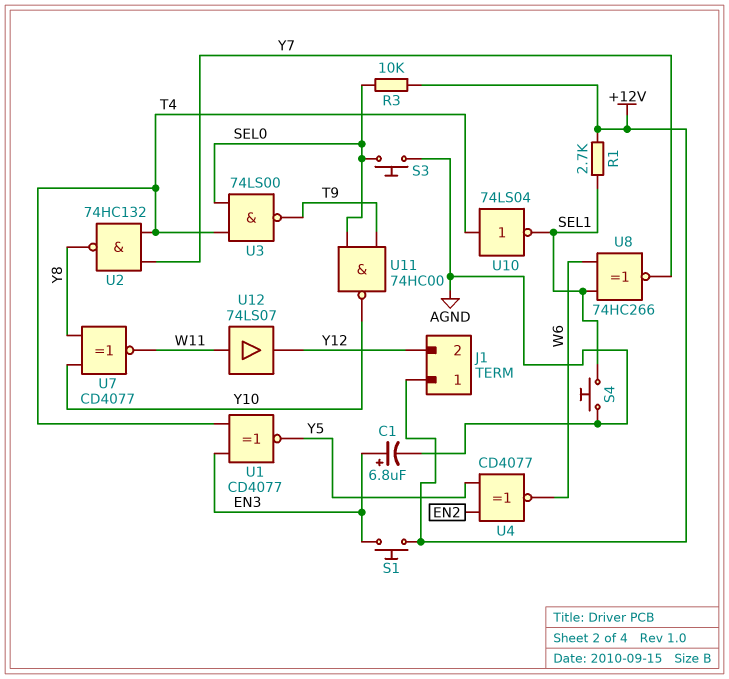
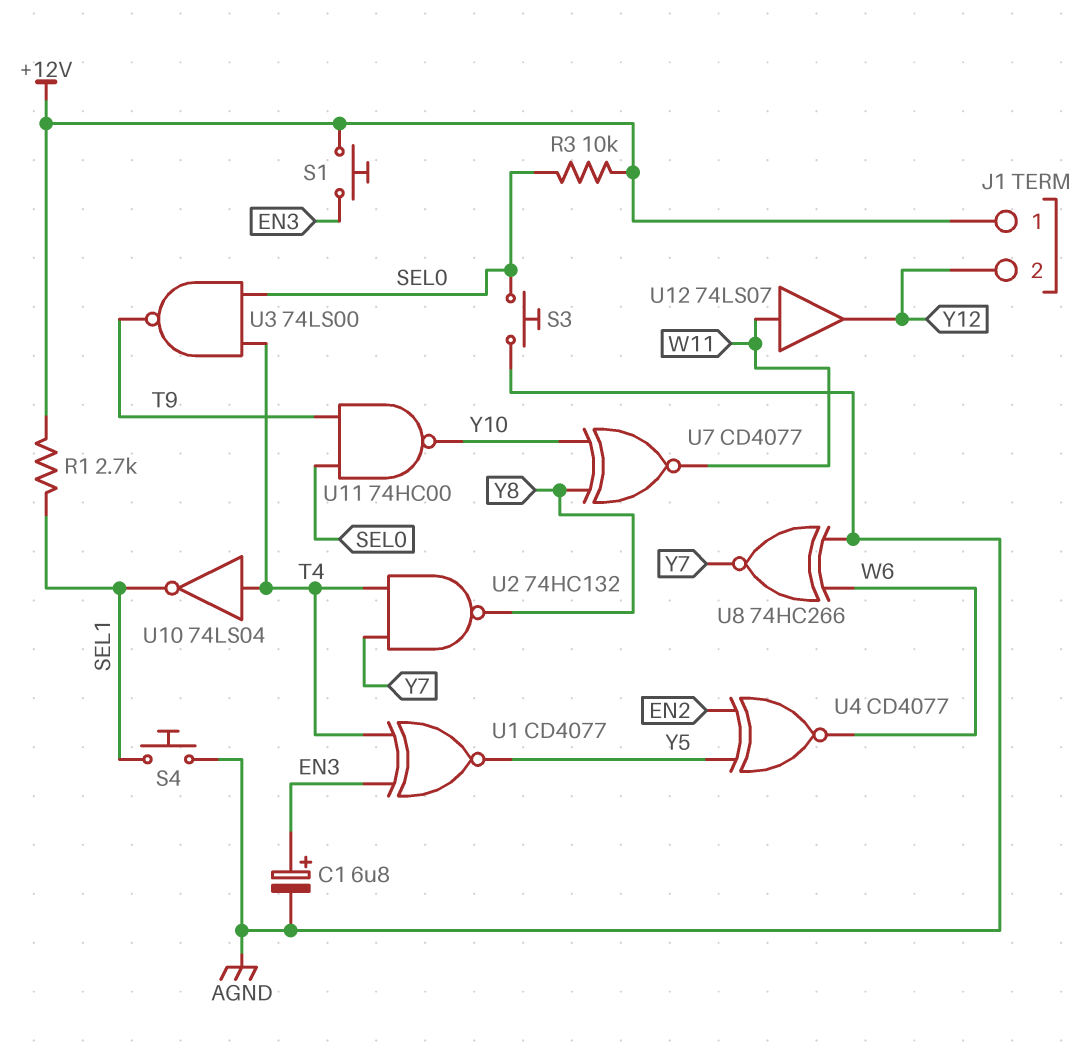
U8: XNOR 74HC266 (in SEL1, in W6, out Y7) -> XNOR 74HC266 (in AGND, in W6, out Y7)

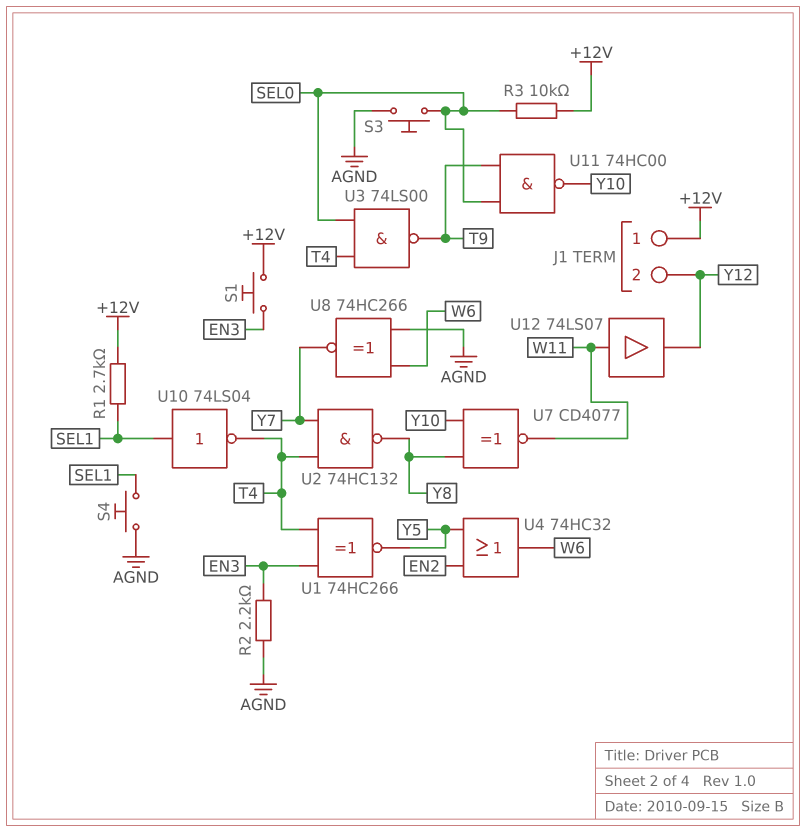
C1: 6.8uF (plus EN3, minus AGND) -> none
R2: none -> 2.2k (AGND, EN3)
U1: XNOR CD4077 (in EN3, in T4, out Y5) -> XNOR 74HC266 (in EN3, in T4, out Y5)
U4: XNOR CD4077 (in EN2, in Y5, out W6) -> OR 74HC32 (in EN2, in Y5, out W6)
U10: NOT 74LS04 (in T4, out SEL1) -> NOT 74LS04 (in SEL1, out T4)

